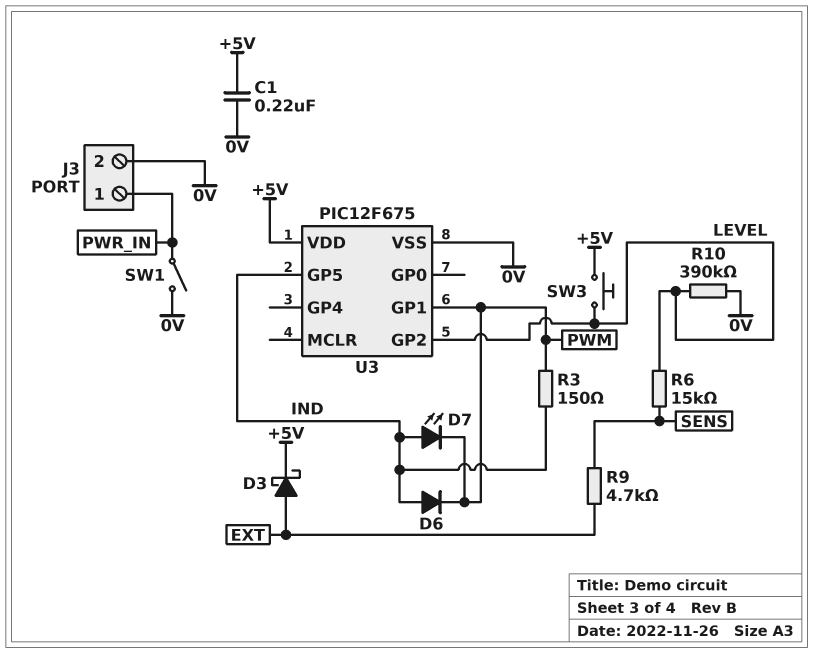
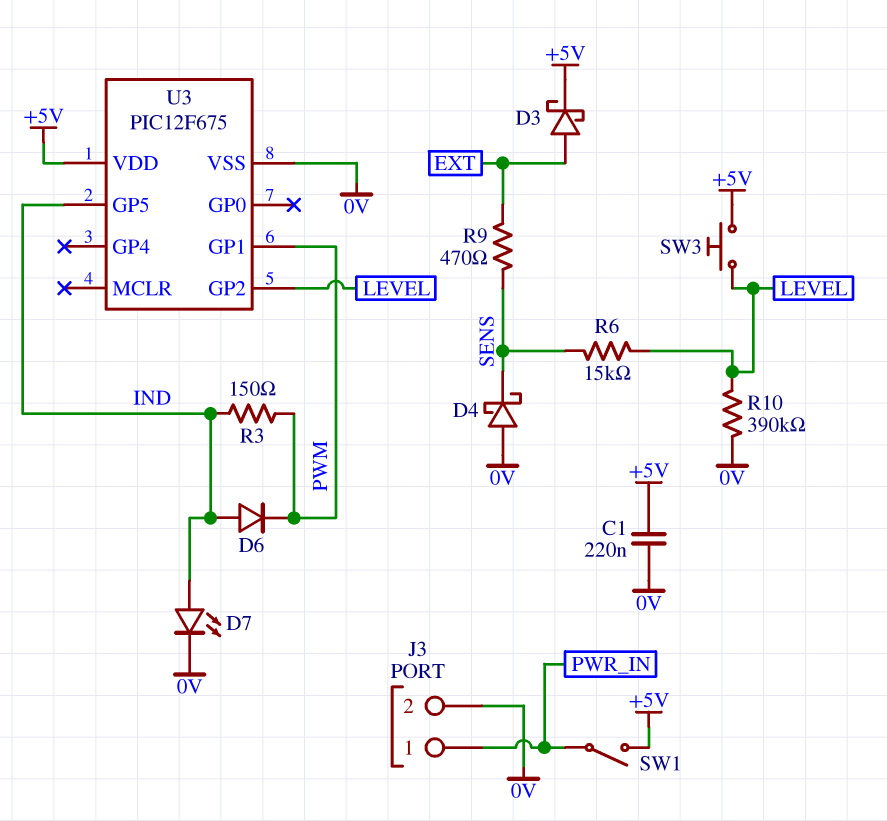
D4: none -> schottky (A 0V, K SENS)
D7: LED (A IND, K PWM) -> LED (A IND, K 0V)
R9: 4.7k (EXT, SENS) -> 470 (EXT, SENS)
SW1: switch (0V, PWR_IN) -> switch (+5V, PWR_IN)

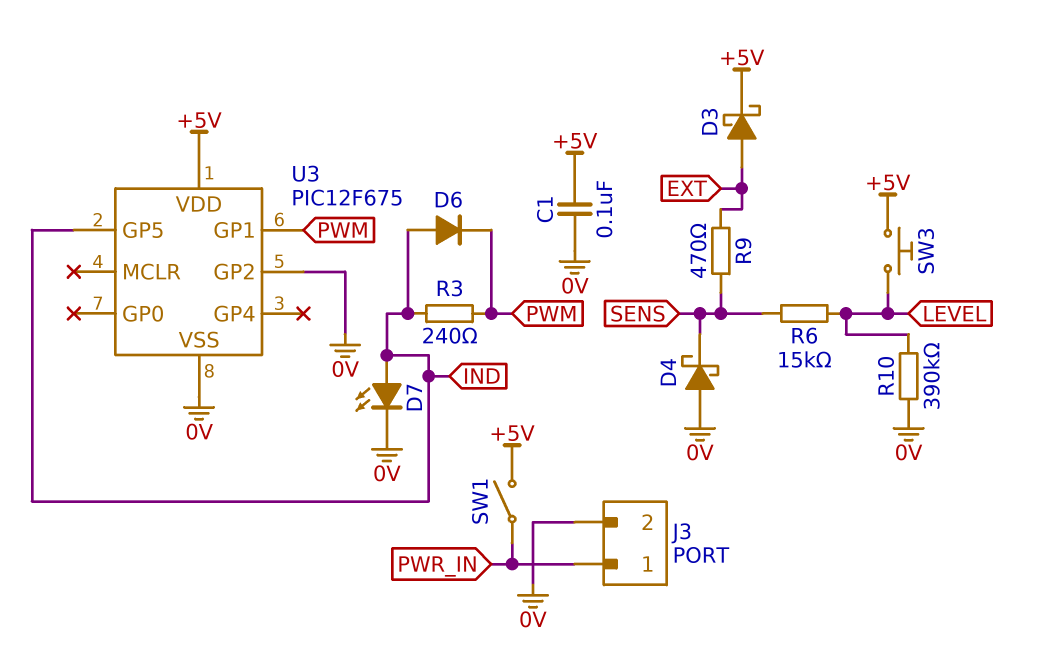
C1: 220nF (+5V, 0V) -> 100nF (+5V, 0V)
R3: 150 (IND, PWM) -> 240 (IND, PWM)
U3 pin GP2: LEVEL -> 0V

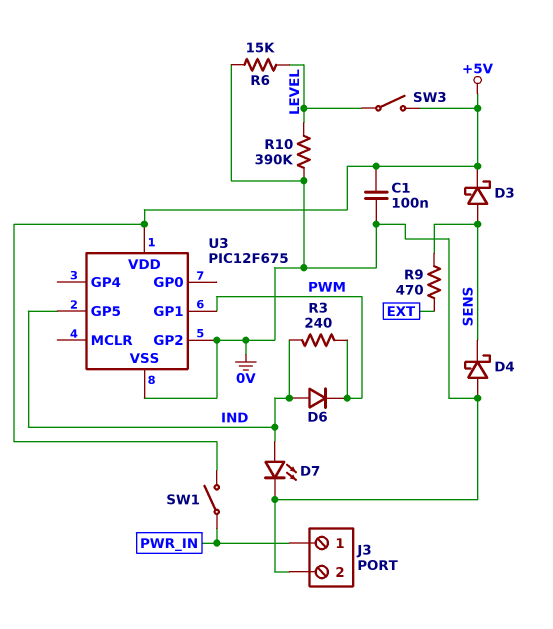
D3: schottky (A EXT, K +5V) -> schottky (A SENS, K +5V)
R6: 15k (LEVEL, SENS) -> 15k (0V, LEVEL)
SW3: button (+5V, LEVEL) -> switch (+5V, LEVEL)

